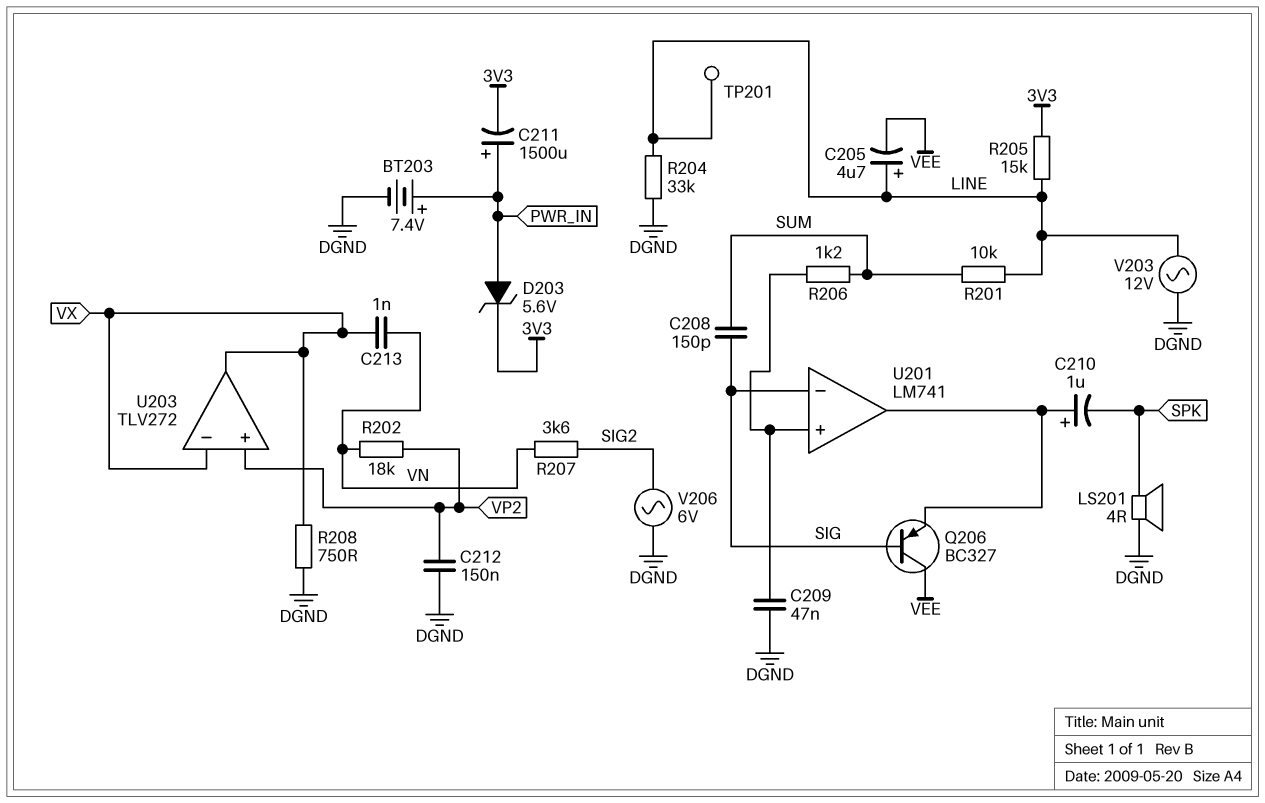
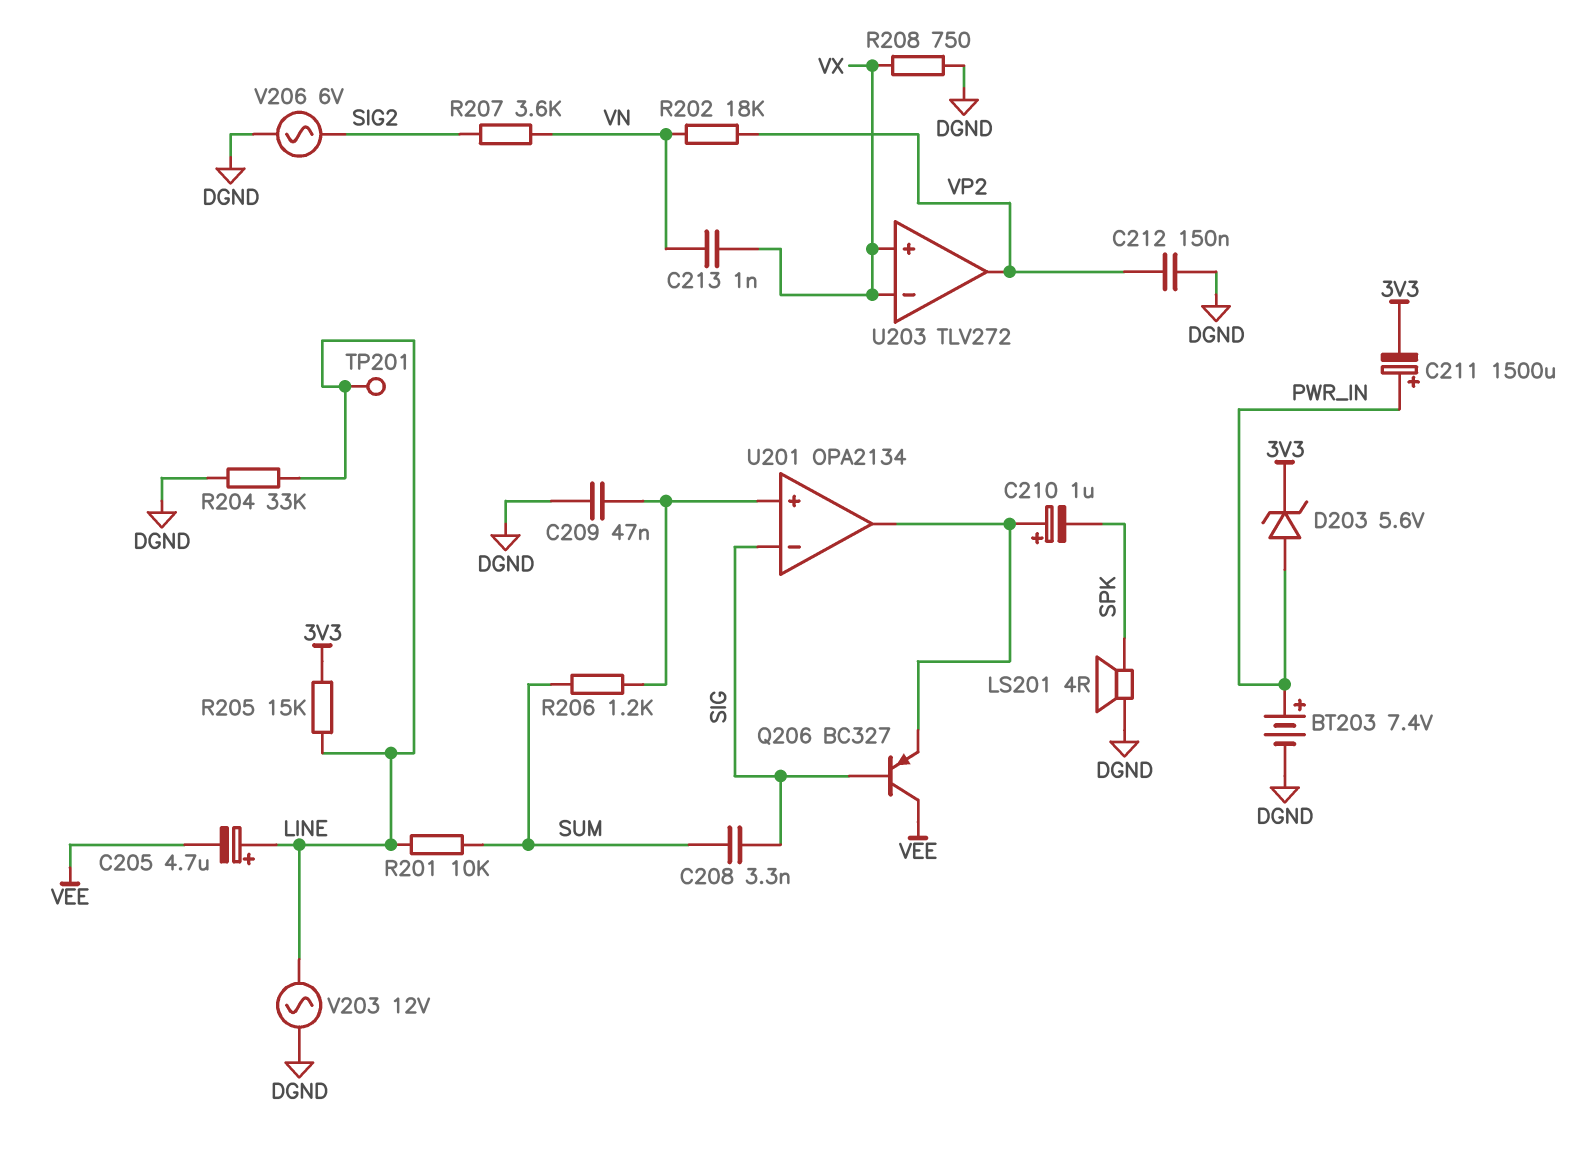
C208: 150pF (SIG, SUM) -> 3.3nF (SIG, SUM)
U201: LM741 -> OPA2134
U203 pin in+: VP2 -> VX
U203 pin out: VX -> VP2

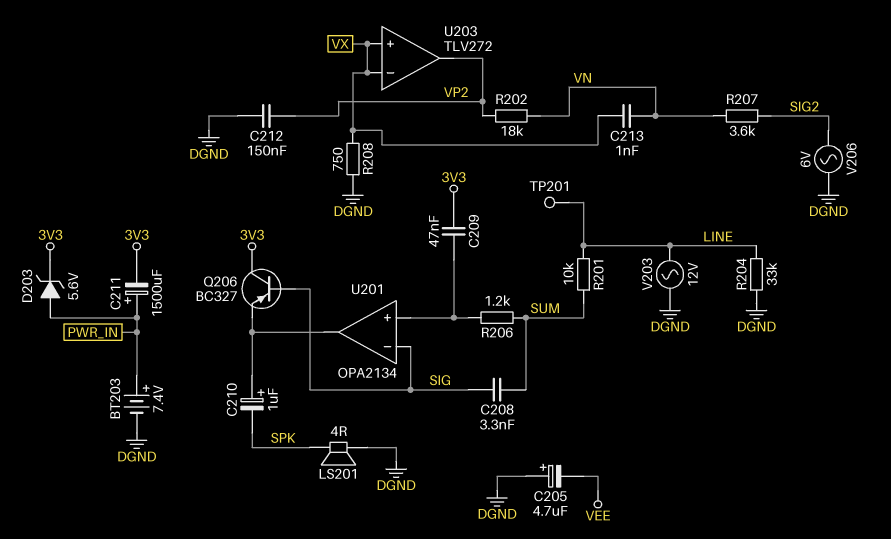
C205: 4.7uF (plus LINE, minus VEE) -> 4.7uF (plus DGND, minus VEE)
C209: 47nF (DGND, U201/in+) -> 47nF (3V3, U201/in+)
Q206: PNP BC327 (B SIG, C VEE, E U201/out) -> PNP BC327 (B SIG, C 3V3, E U201/out)
R205: 15k (3V3, LINE) -> none

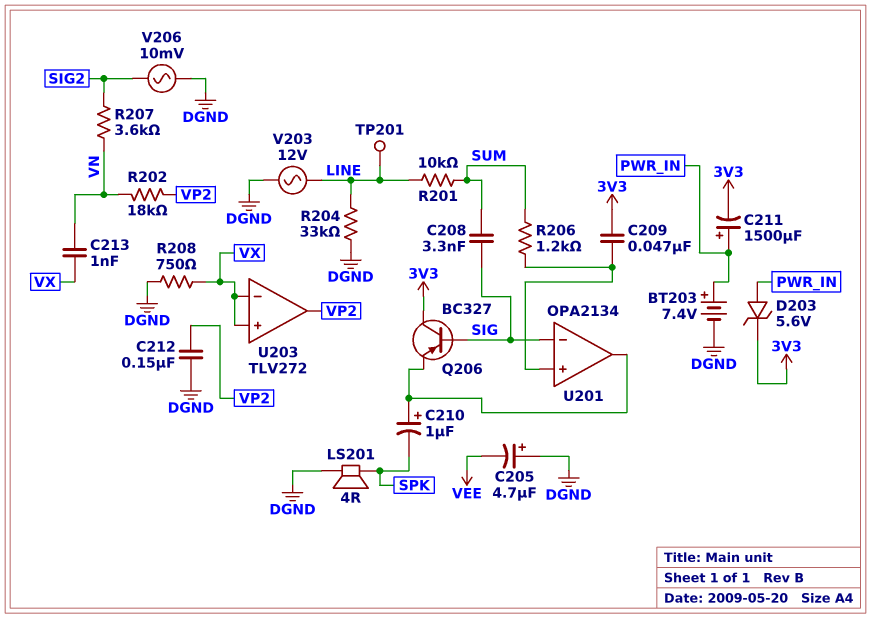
V206: AC 6V (DGND, SIG2) -> AC 10mV (DGND, SIG2)

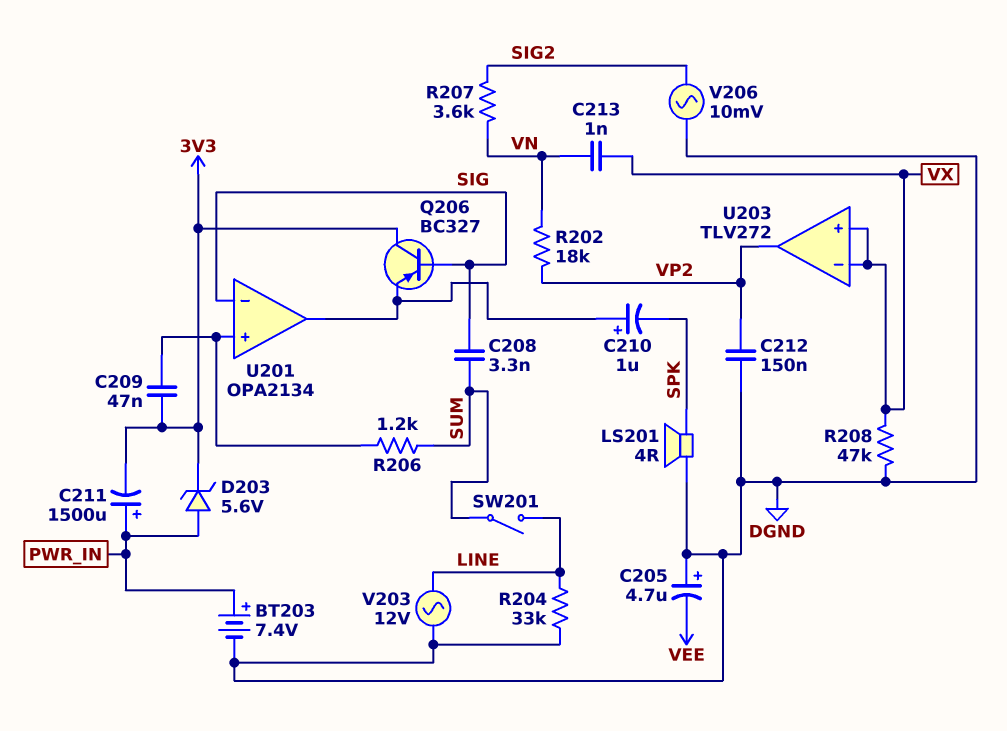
R201: 10k (LINE, SUM) -> none
R208: 750 (DGND, VX) -> 47k (DGND, VX)
SW201: none -> switch (LINE, SUM)
TP201: test point (LINE) -> none

